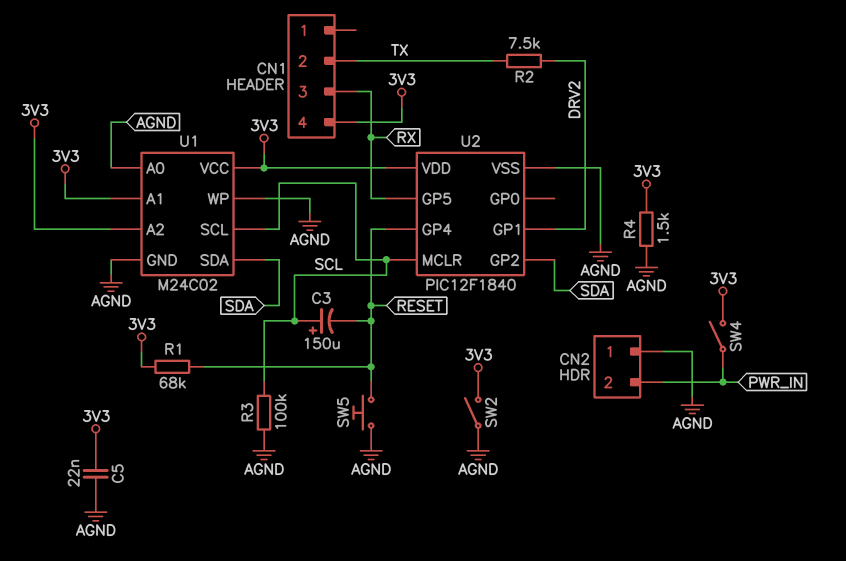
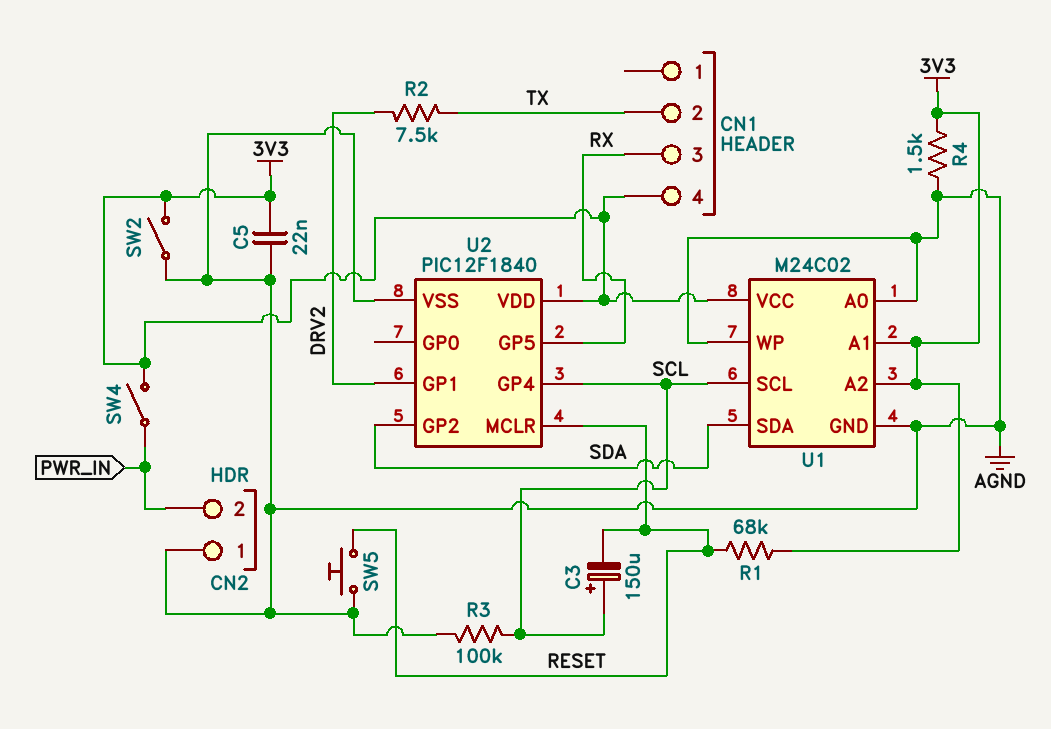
U2 pin GP4: RESET -> SCL
U2 pin MCLR: SCL -> RESET

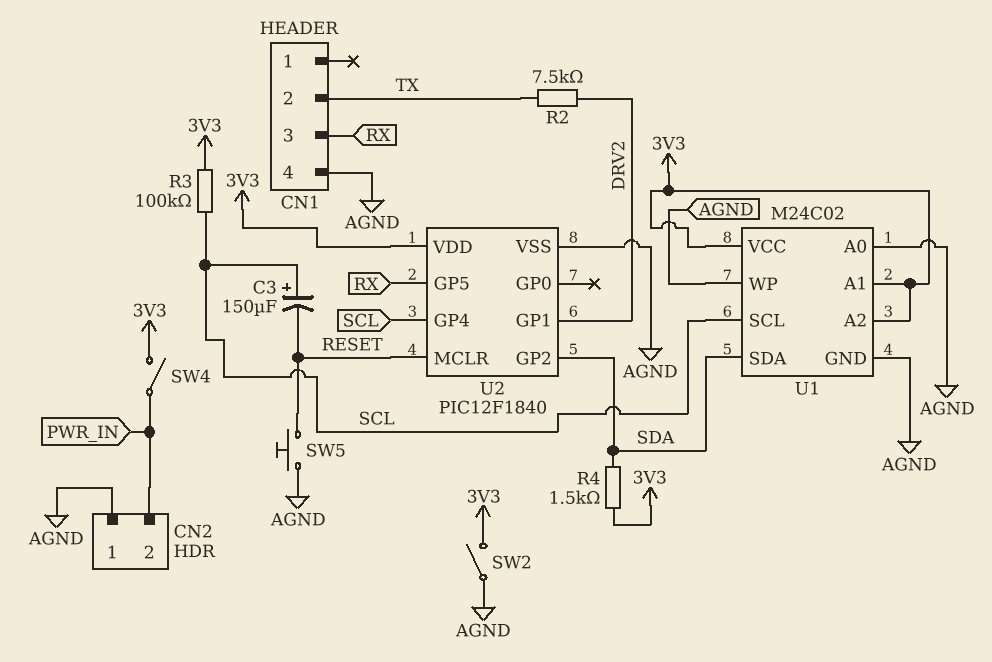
C5: 22nF (3V3, AGND) -> none
CN1 pin 4: 3V3 -> AGND
R1: 68k (3V3, RESET) -> none
R3: 100k (AGND, SCL) -> 100k (3V3, SCL)
R4: 1.5k (3V3, AGND) -> 1.5k (3V3, SDA)

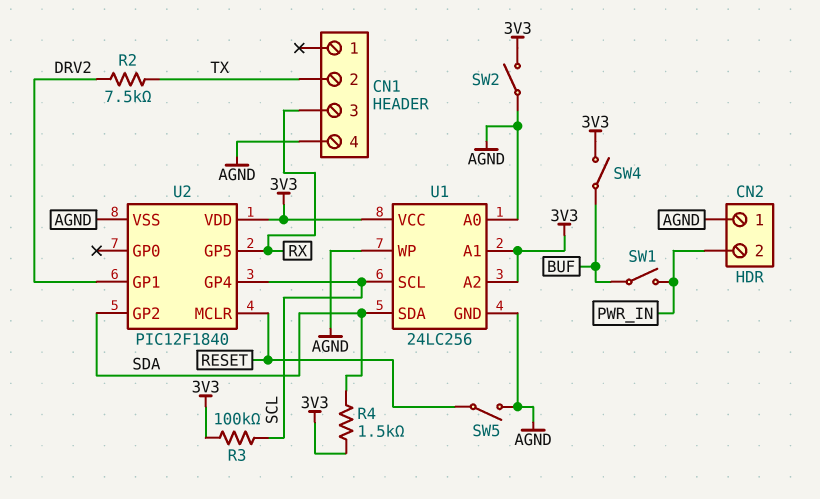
C3: 150uF (plus SCL, minus RESET) -> none
SW1: none -> switch (BUF, PWR_IN)
SW4: switch (3V3, PWR_IN) -> switch (3V3, BUF)
SW5: button (AGND, RESET) -> switch (AGND, RESET)
U1: M24C02 -> 24LC256

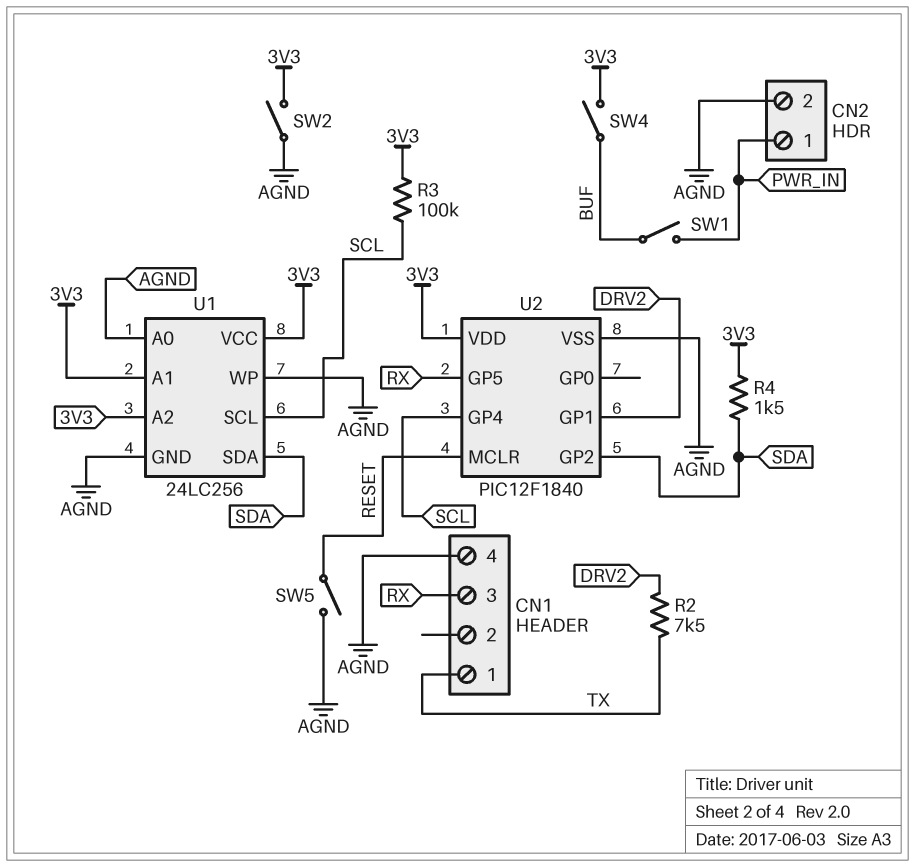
CN1 pin 1: none -> TX
CN1 pin 2: TX -> none
CN2 pin 1: AGND -> PWR_IN
CN2 pin 2: PWR_IN -> AGND

